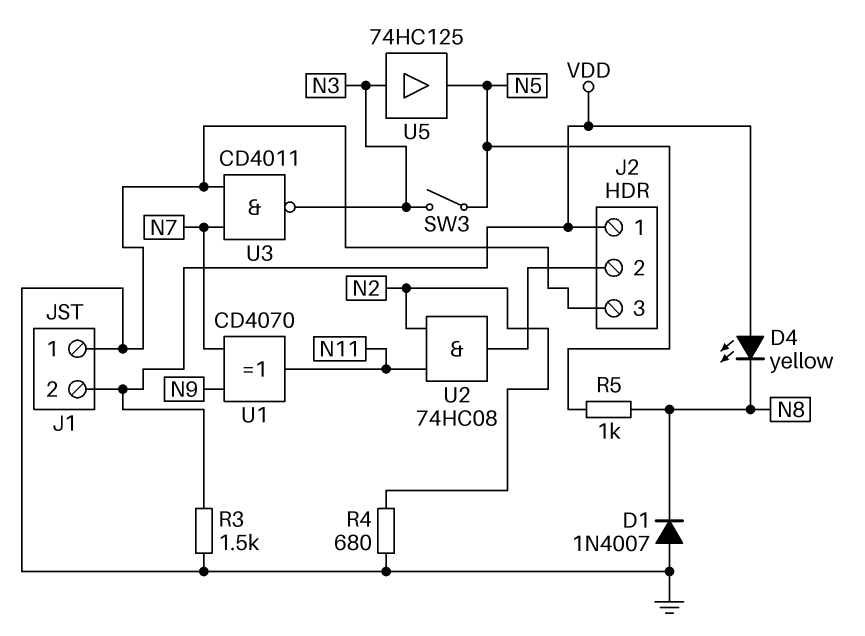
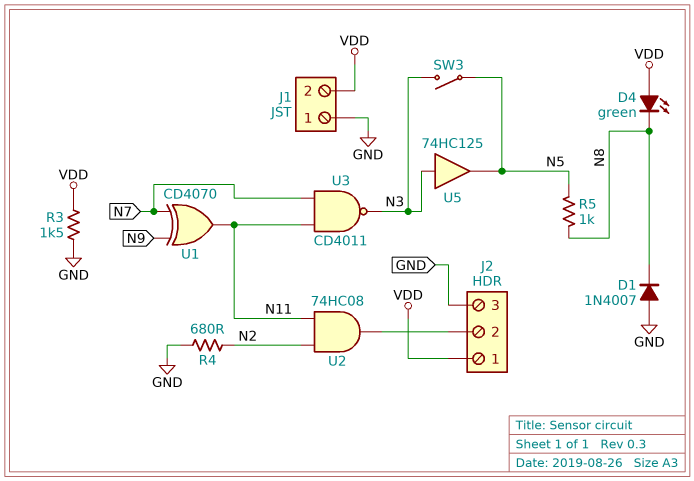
D4: LED yellow (A VDD, K N8) -> LED green (A VDD, K N8)
U3: NAND CD4011 (in GND, in N7, out N3) -> NAND CD4011 (in N7, in N11, out N3)

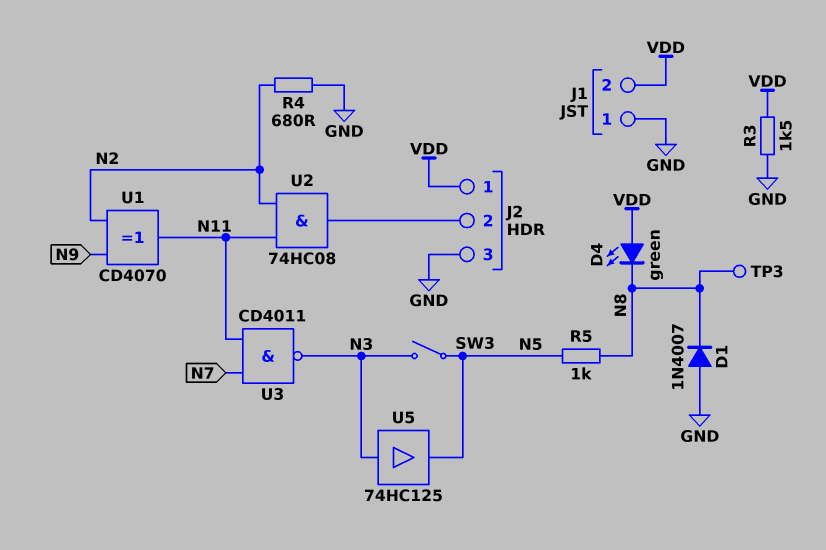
TP3: none -> test point (N8)
U1: XOR CD4070 (in N7, in N9, out N11) -> XOR CD4070 (in N2, in N9, out N11)

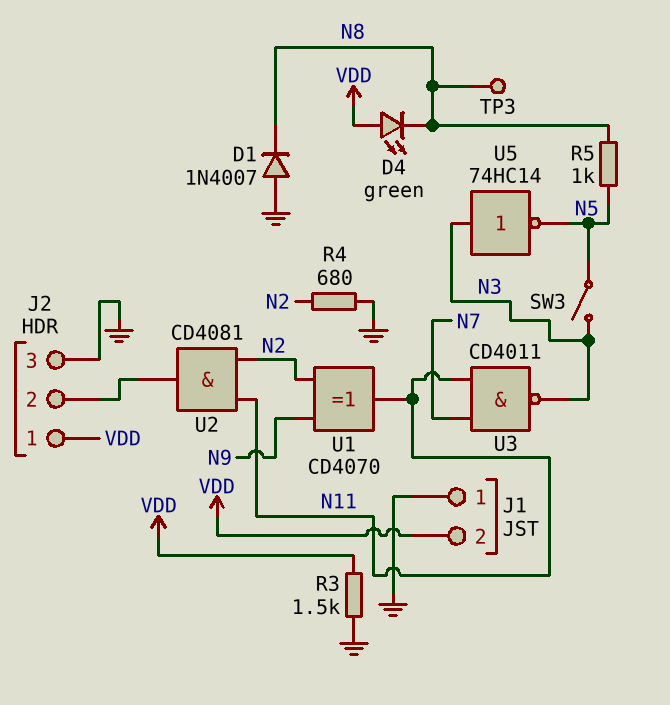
U2: AND 74HC08 (in N2, in N11, out J2/2) -> AND CD4081 (in N2, in N11, out J2/2)
U5: buffer 74HC125 (in N3, out N5) -> NOT 74HC14 (in N3, out N5)

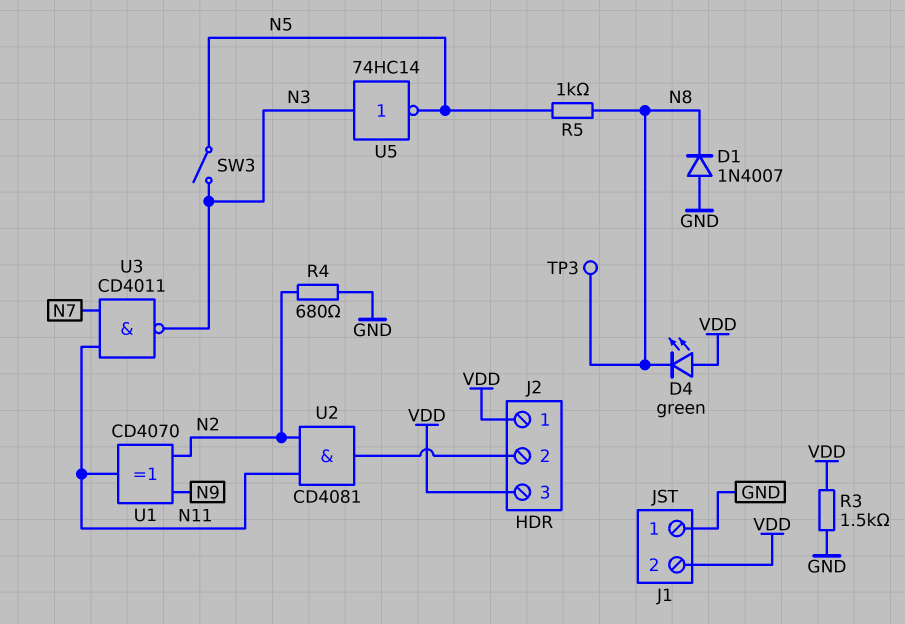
J2 pin 3: GND -> VDD

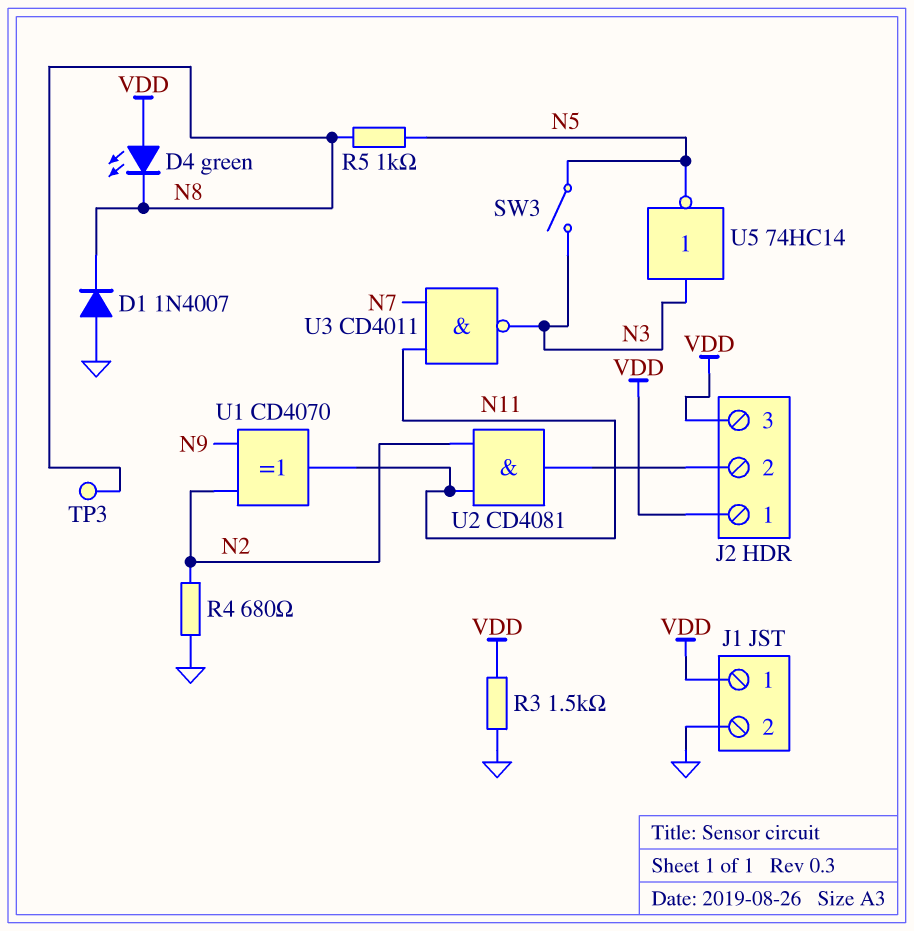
J1 pin 1: GND -> VDD
J1 pin 2: VDD -> GND

